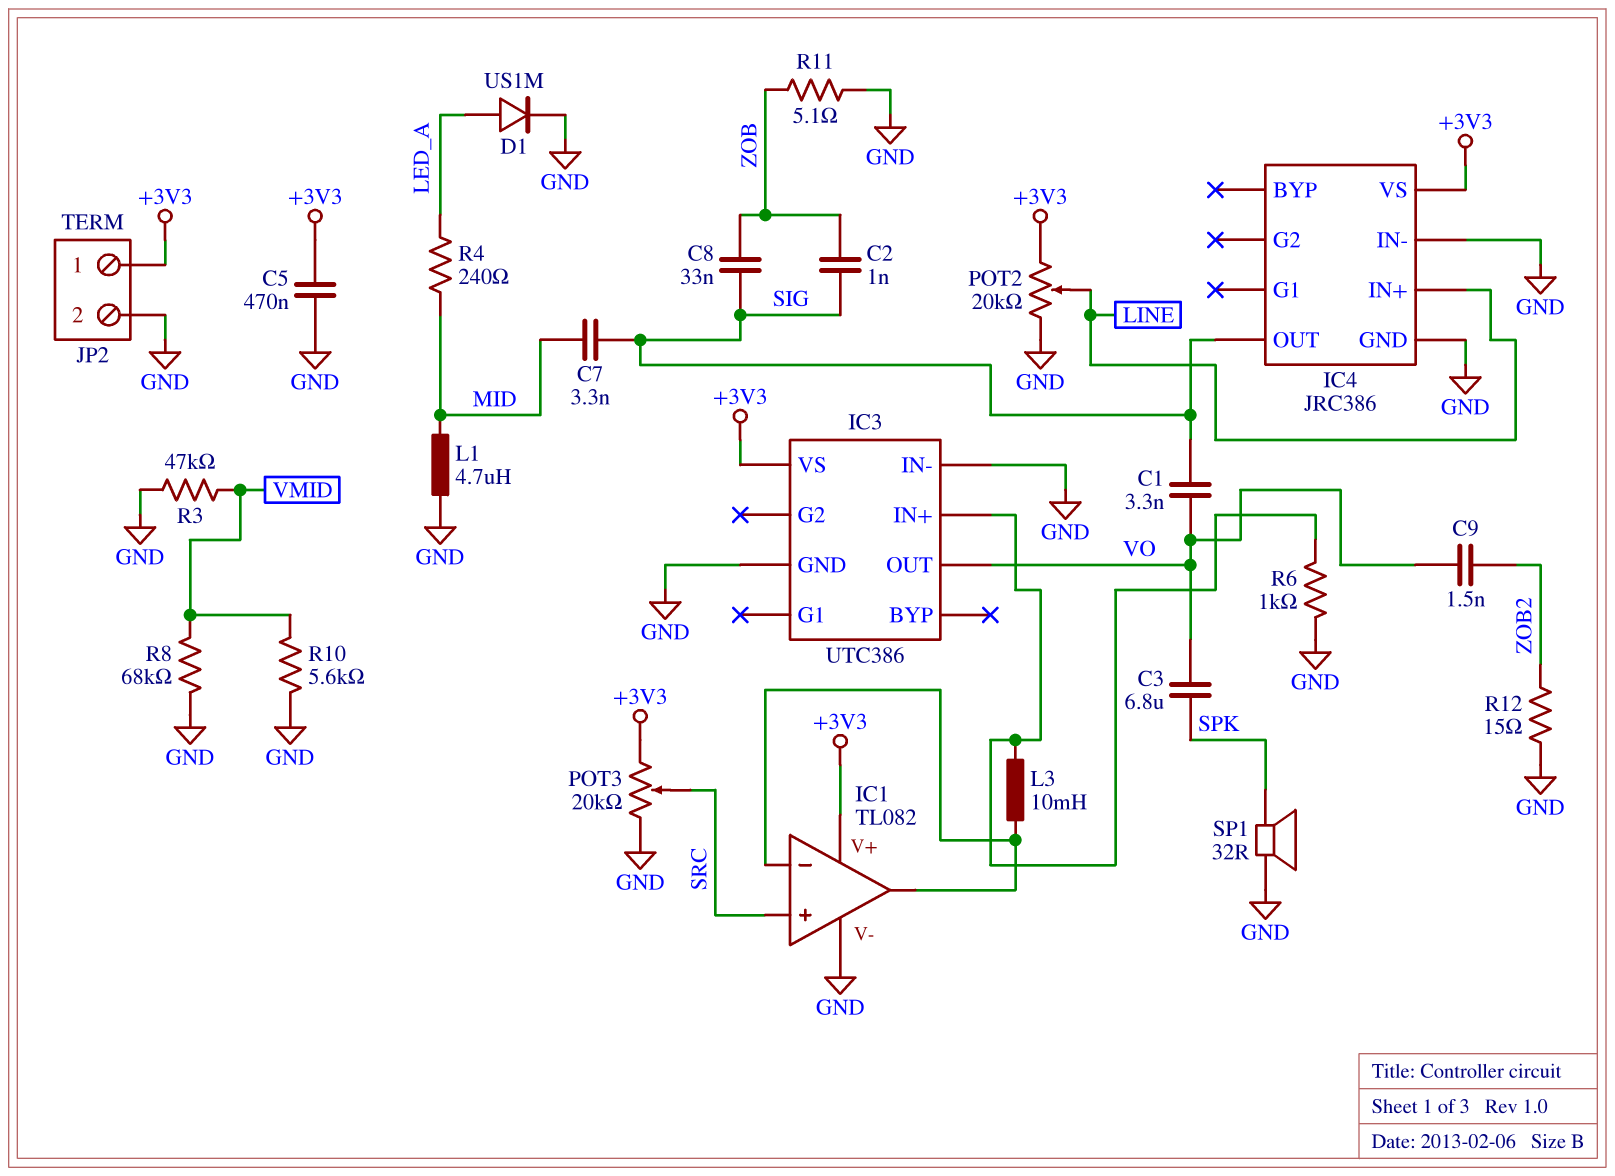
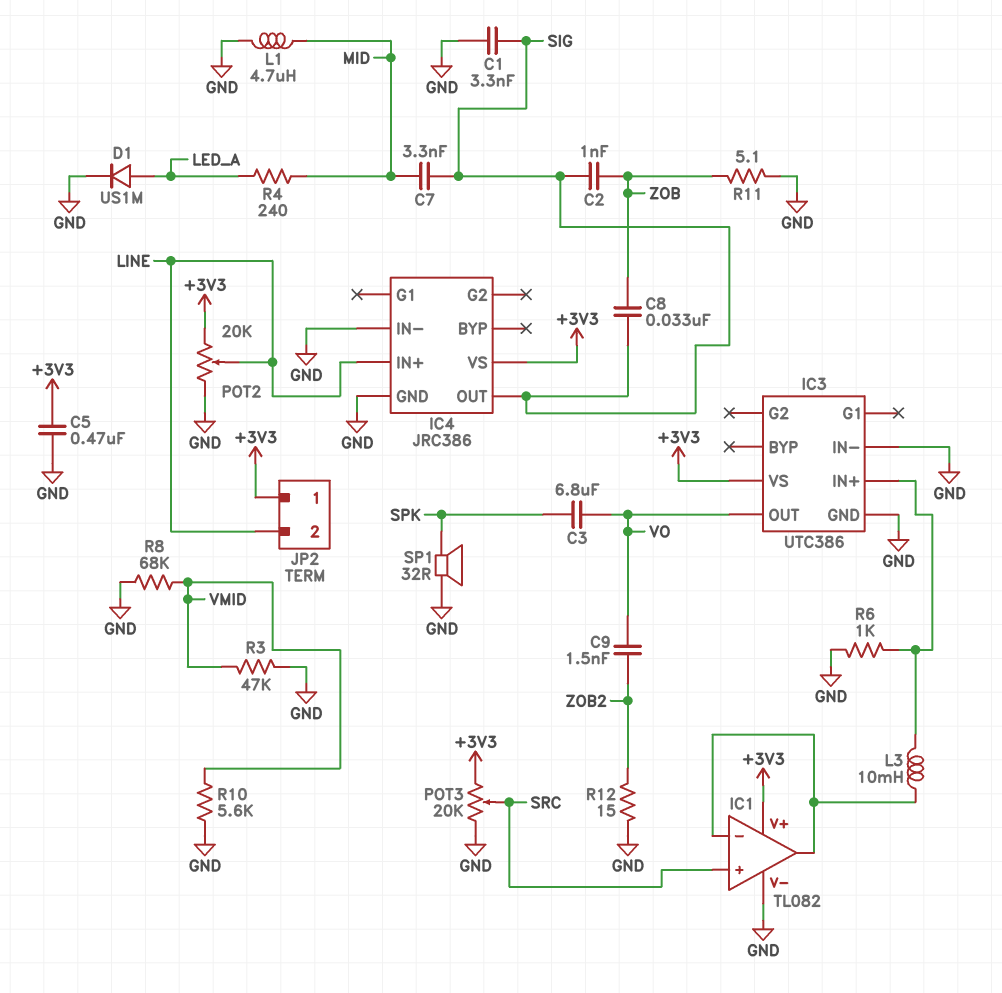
C1: 3.3nF (SIG, VO) -> 3.3nF (GND, SIG)
JP2 pin 2: GND -> LINE

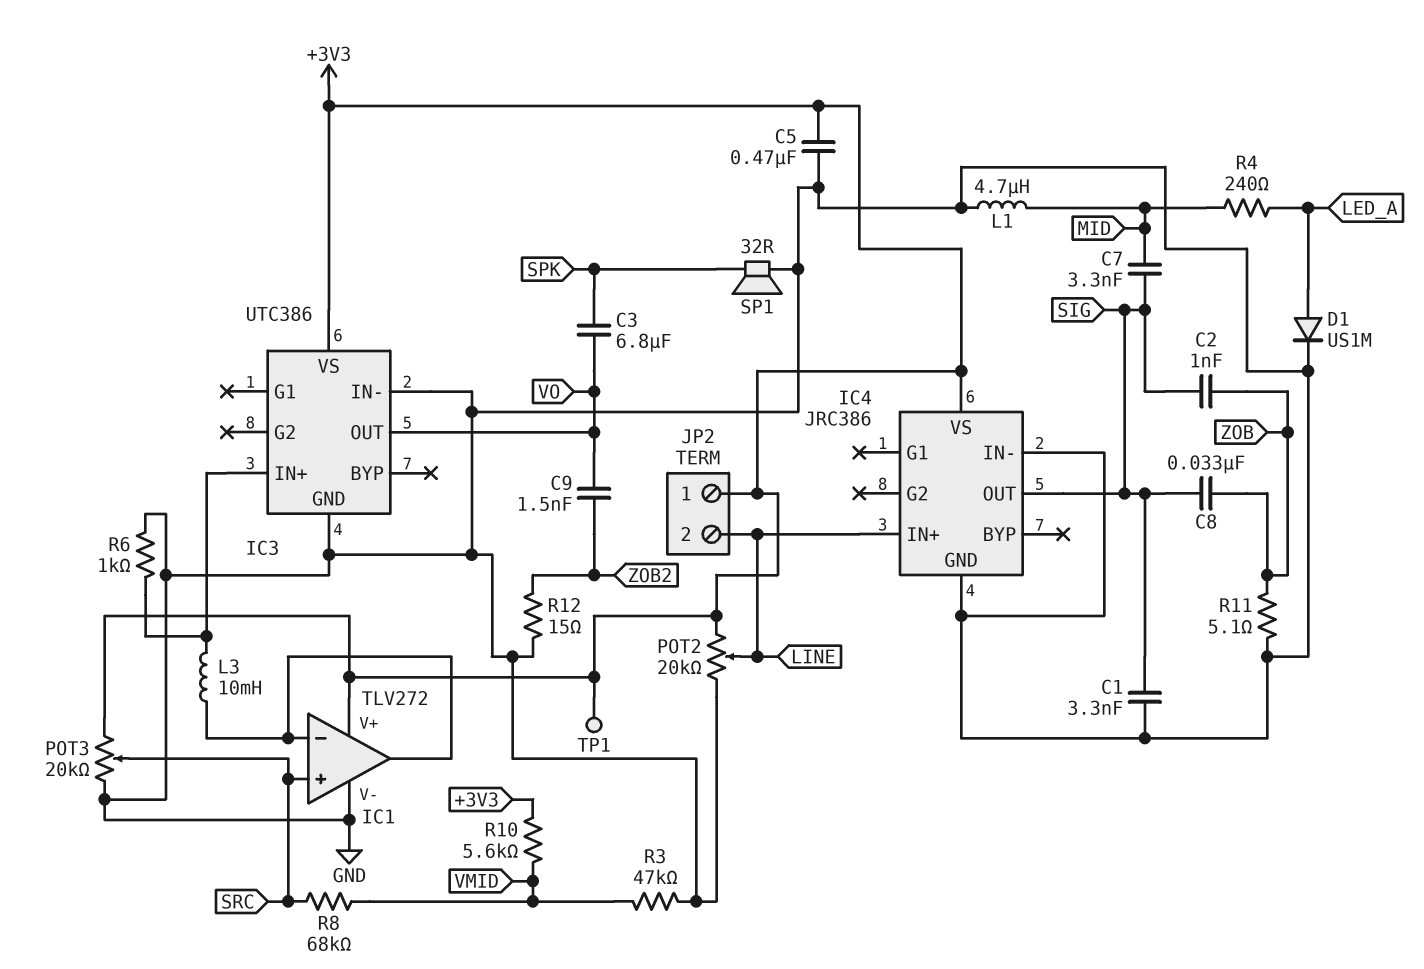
IC1: TL082 -> TLV272
R8: 68k (GND, VMID) -> 68k (SRC, VMID)
R10: 5.6k (GND, VMID) -> 5.6k (+3V3, VMID)
TP1: none -> test point (+3V3)

